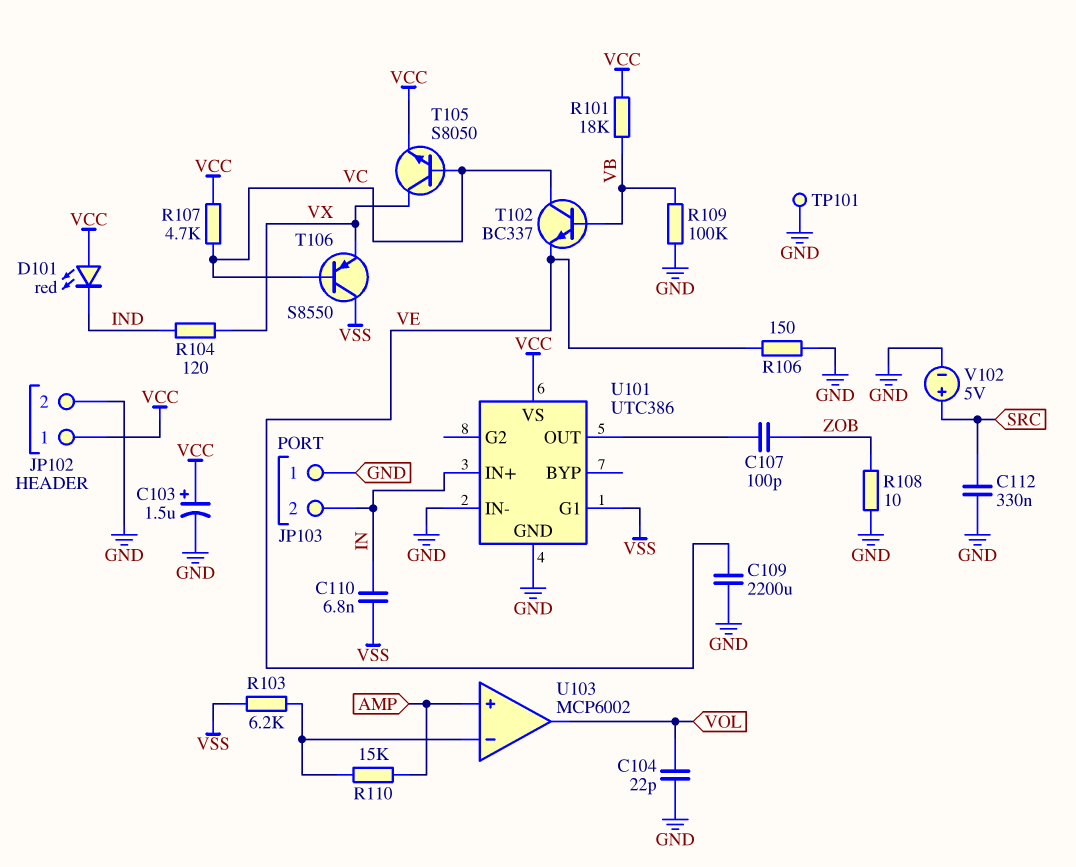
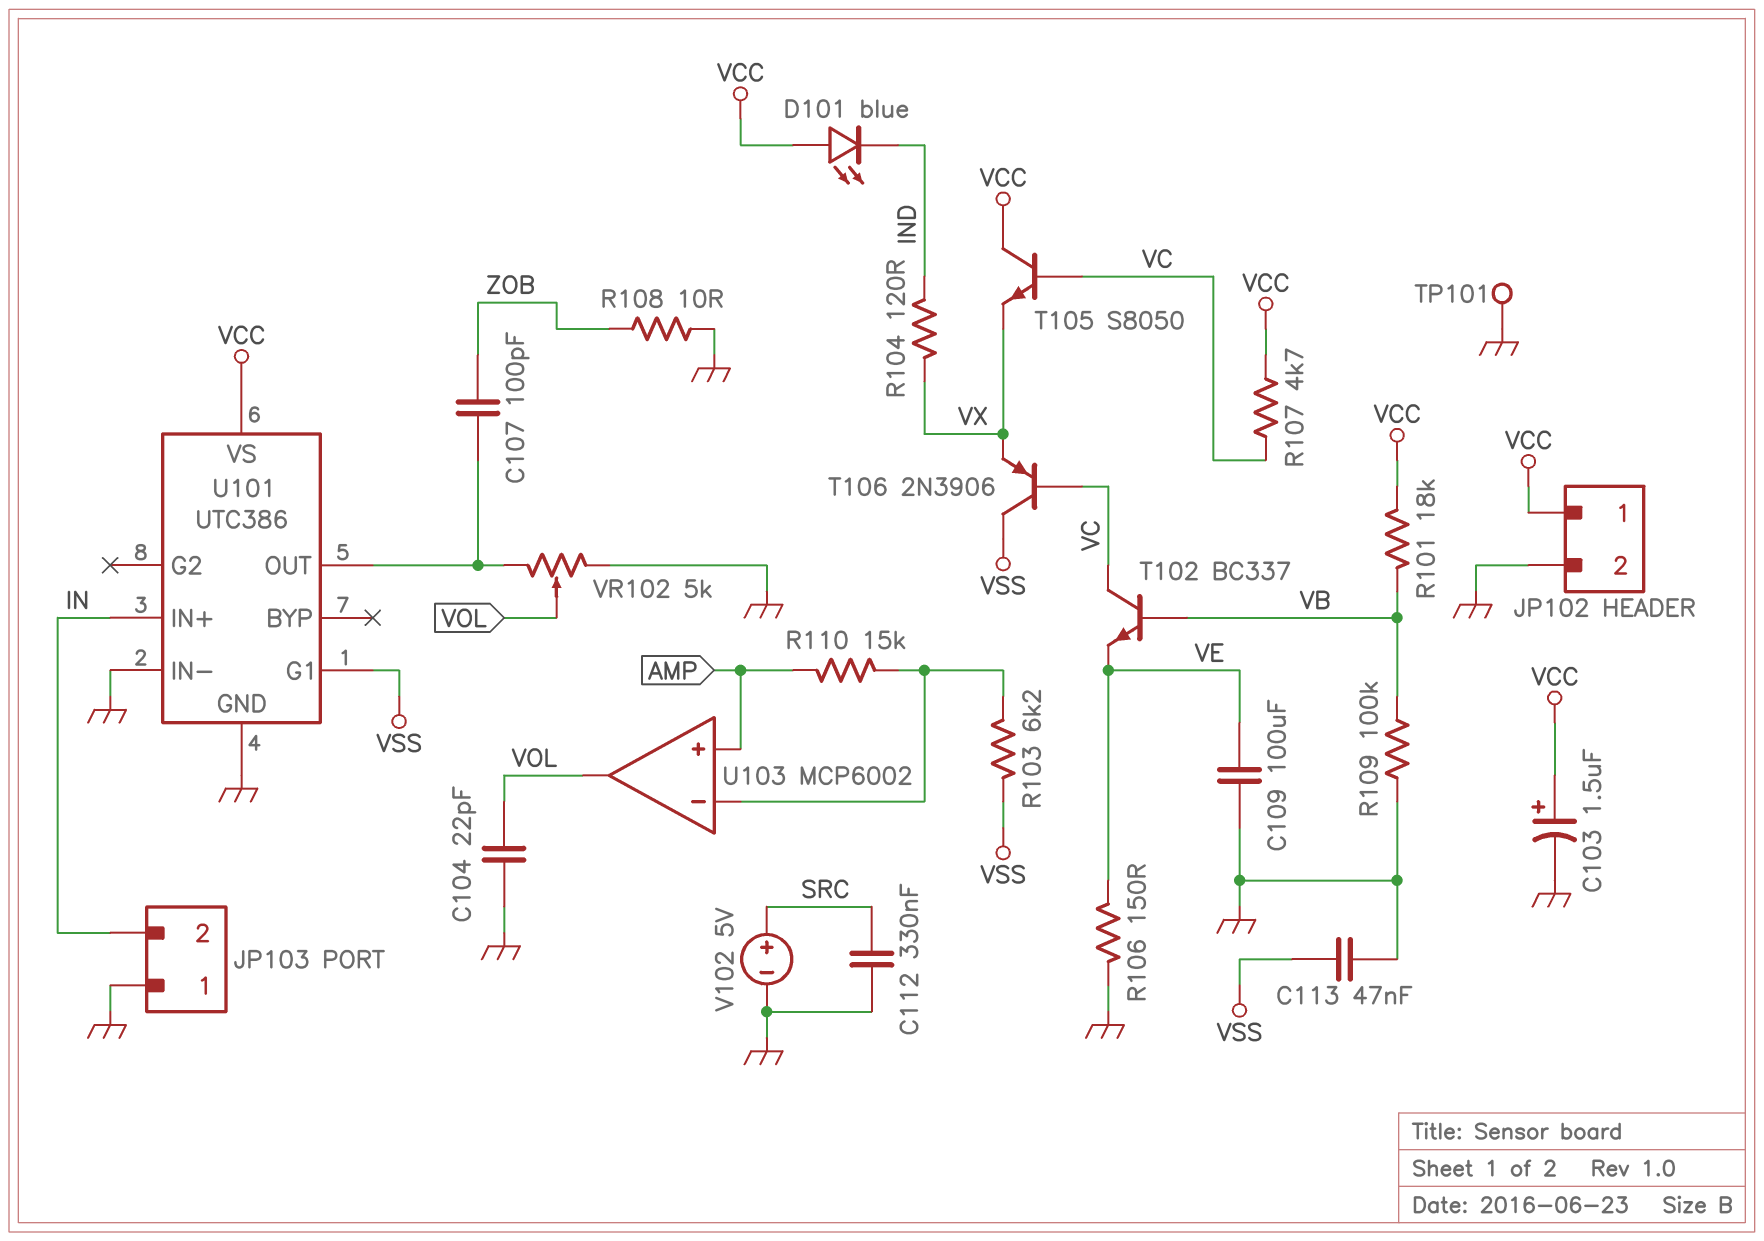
C109: 2200uF (GND, VE) -> 100uF (GND, VE)
C110: 6.8nF (IN, VSS) -> none
C113: none -> 47nF (GND, VSS)
D101: LED red (A VCC, K IND) -> LED blue (A VCC, K IND)
T105: NPN S8050 (B VC, C VX, E VCC) -> NPN S8050 (B VC, C VCC, E VX)
T106: PNP S8550 (B VC, C VSS, E VX) -> PNP 2N3906 (B VC, C VSS, E VX)
VR102: none -> 5k (GND, U101/OUT, wiper VOL)

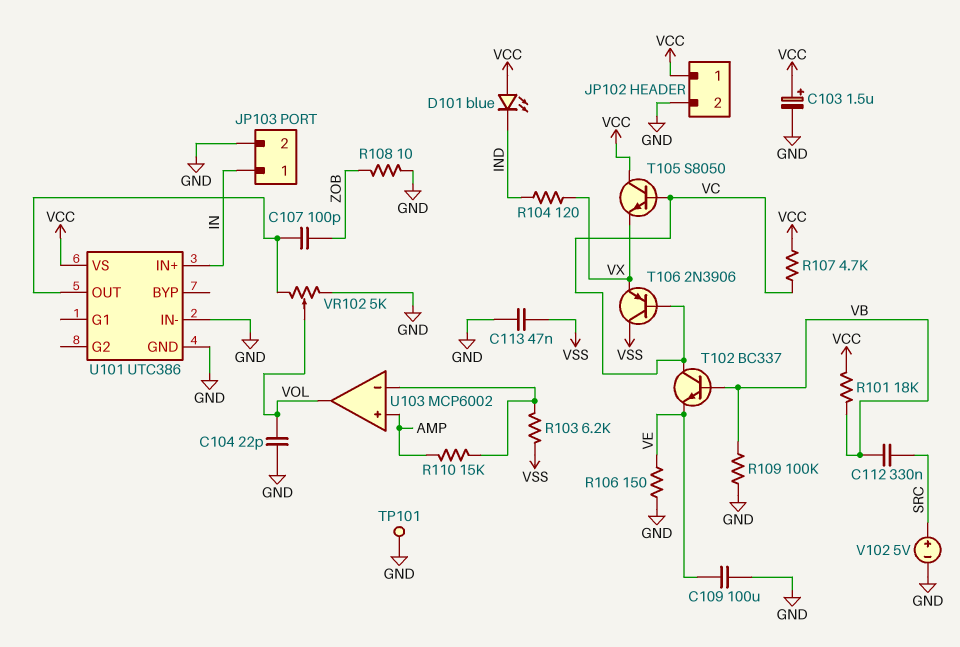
C112: 330nF (GND, SRC) -> 330nF (SRC, VB)
JP103 pin 1: GND -> IN
JP103 pin 2: IN -> GND
U101 pin G1: VSS -> none

